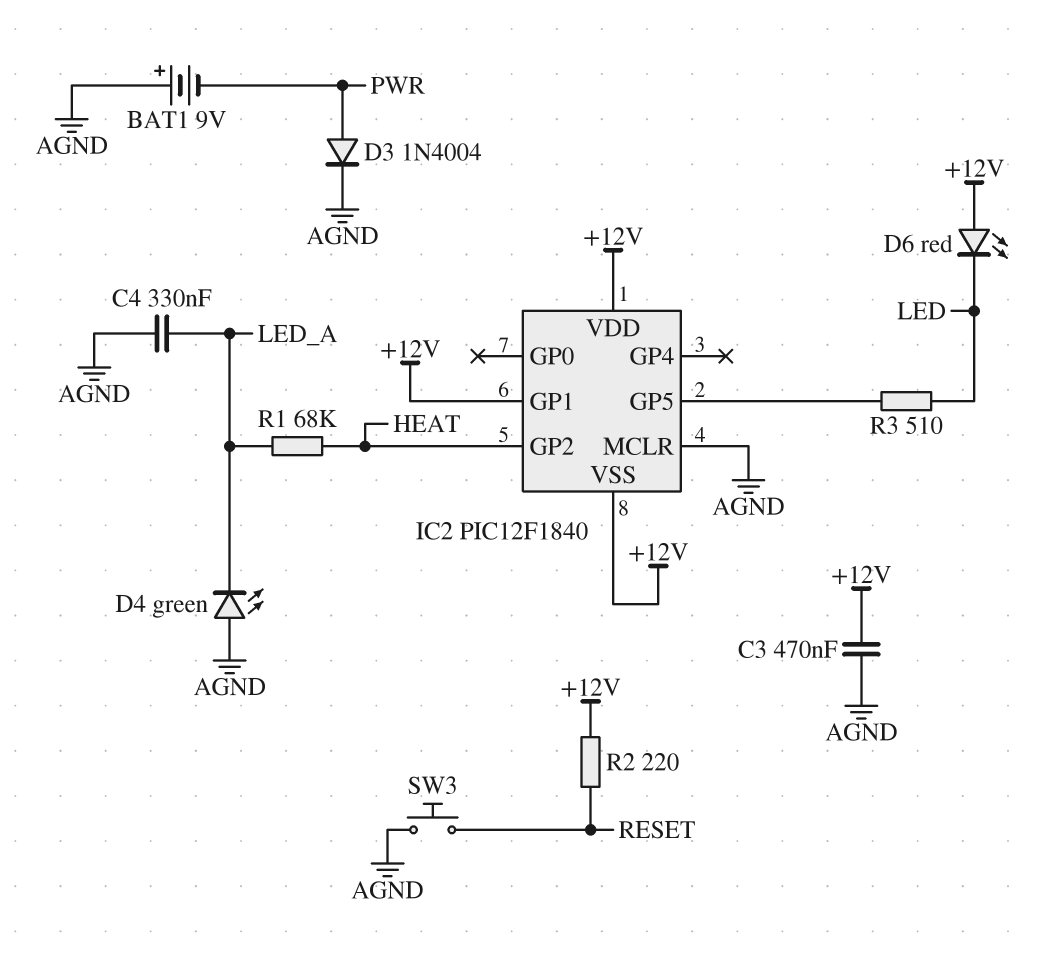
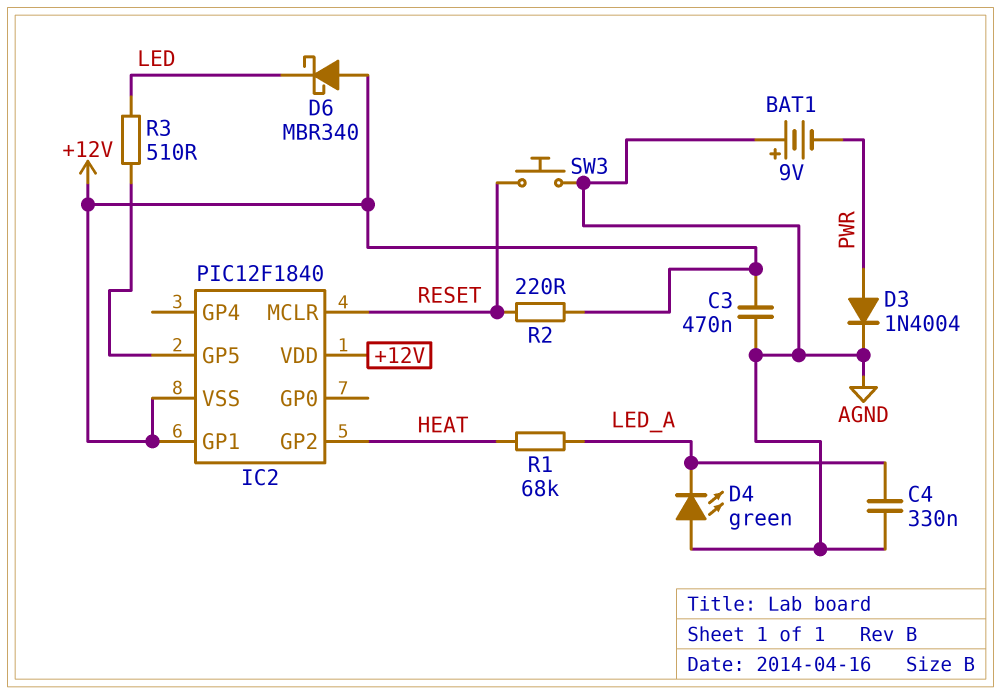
D6: LED red (A +12V, K LED) -> schottky MBR340 (A +12V, K LED)
IC2 pin MCLR: AGND -> RESET

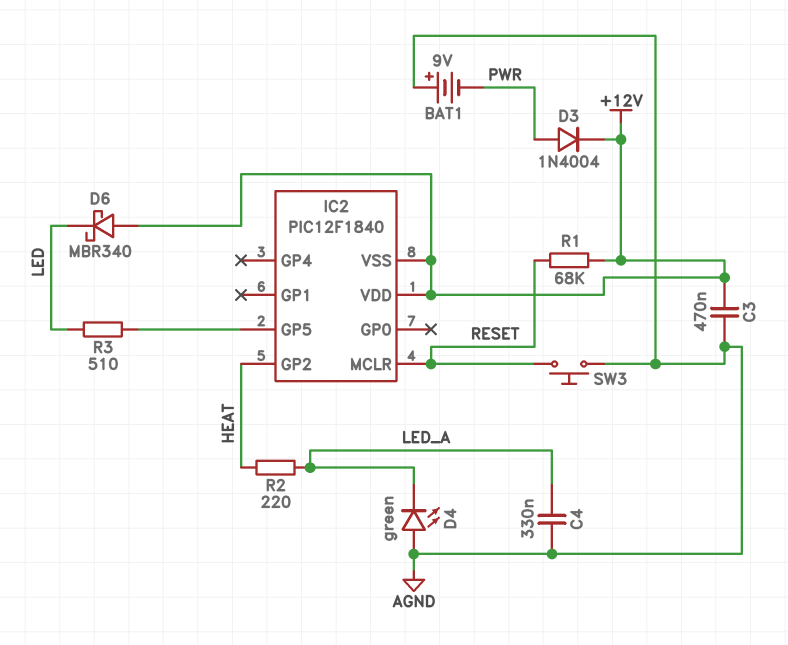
D3: diode 1N4004 (A PWR, K AGND) -> diode 1N4004 (A PWR, K +12V)
IC2 pin GP1: +12V -> none
R1: 68k (HEAT, LED_A) -> 68k (+12V, RESET)
R2: 220 (+12V, RESET) -> 220 (HEAT, LED_A)

